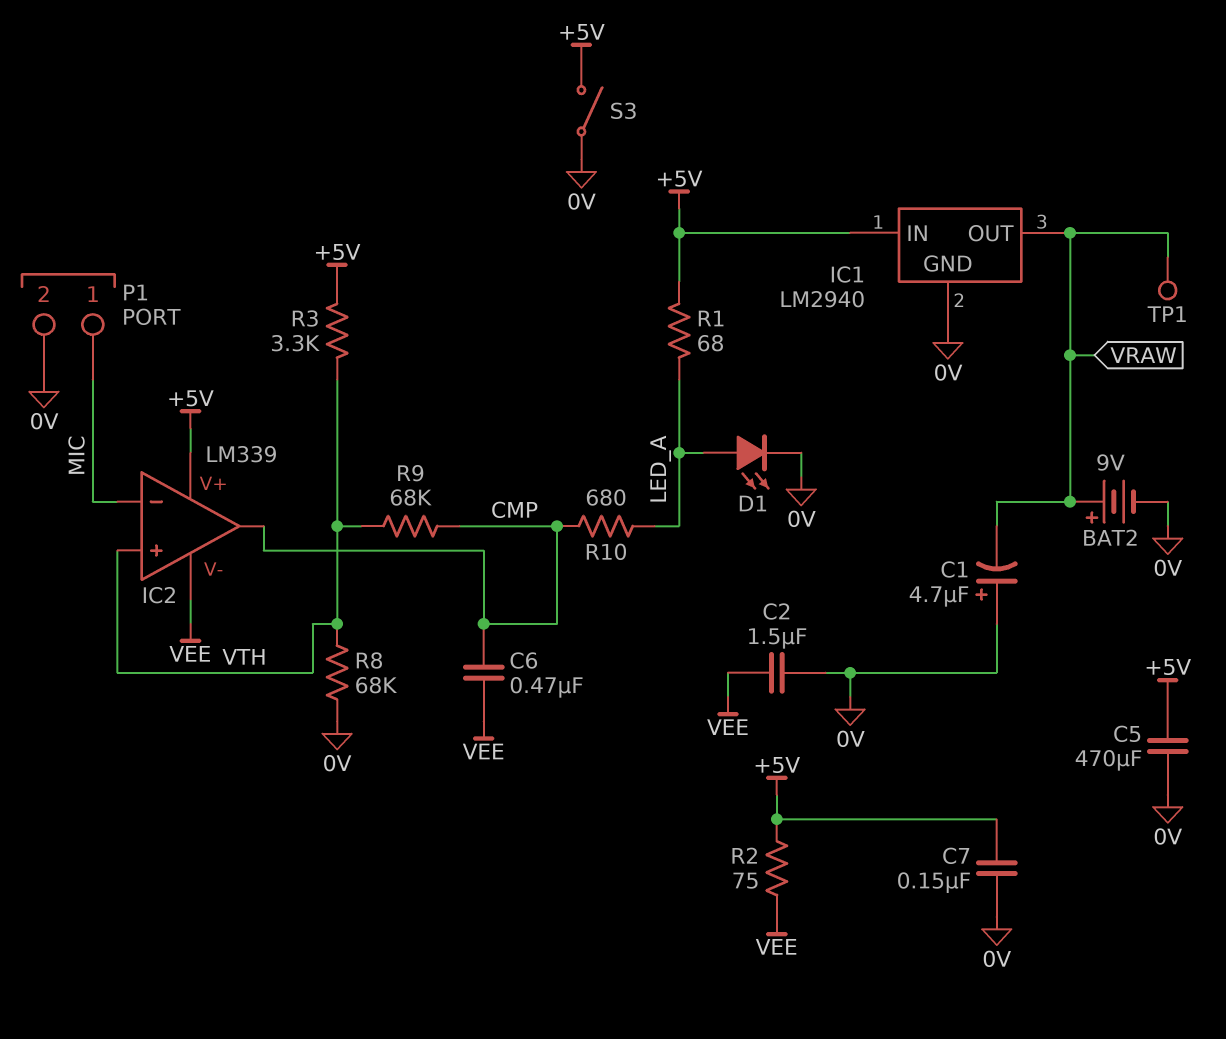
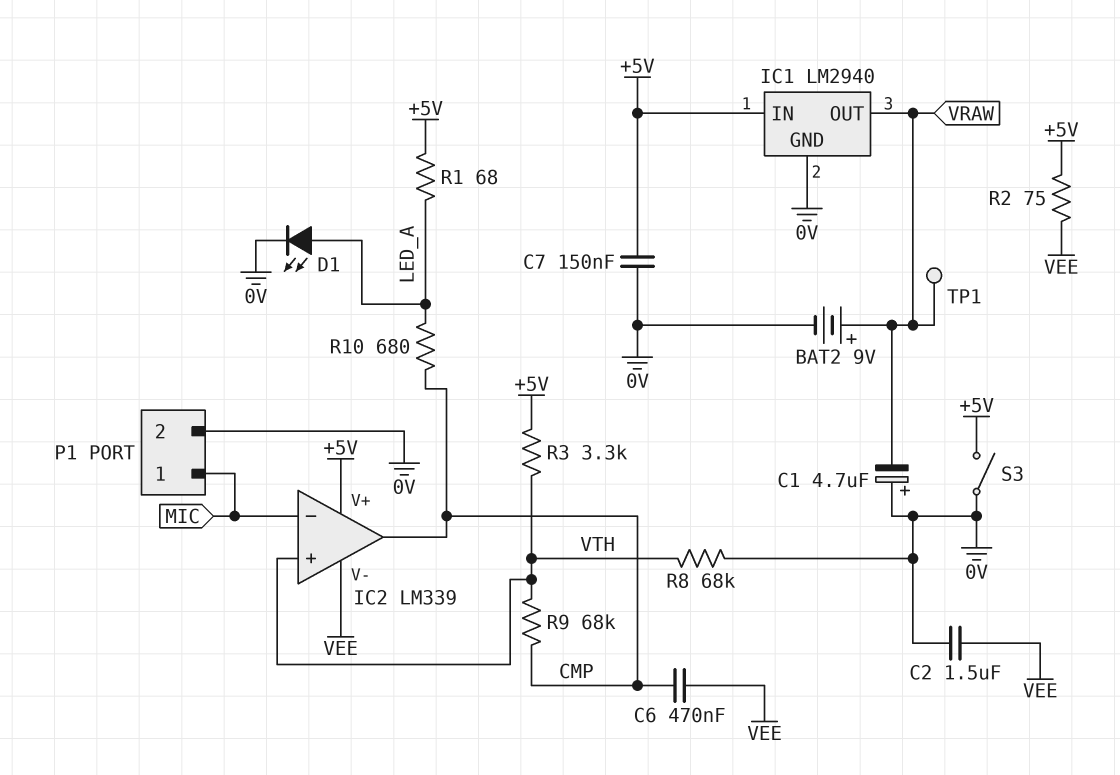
C5: 470uF (+5V, 0V) -> none

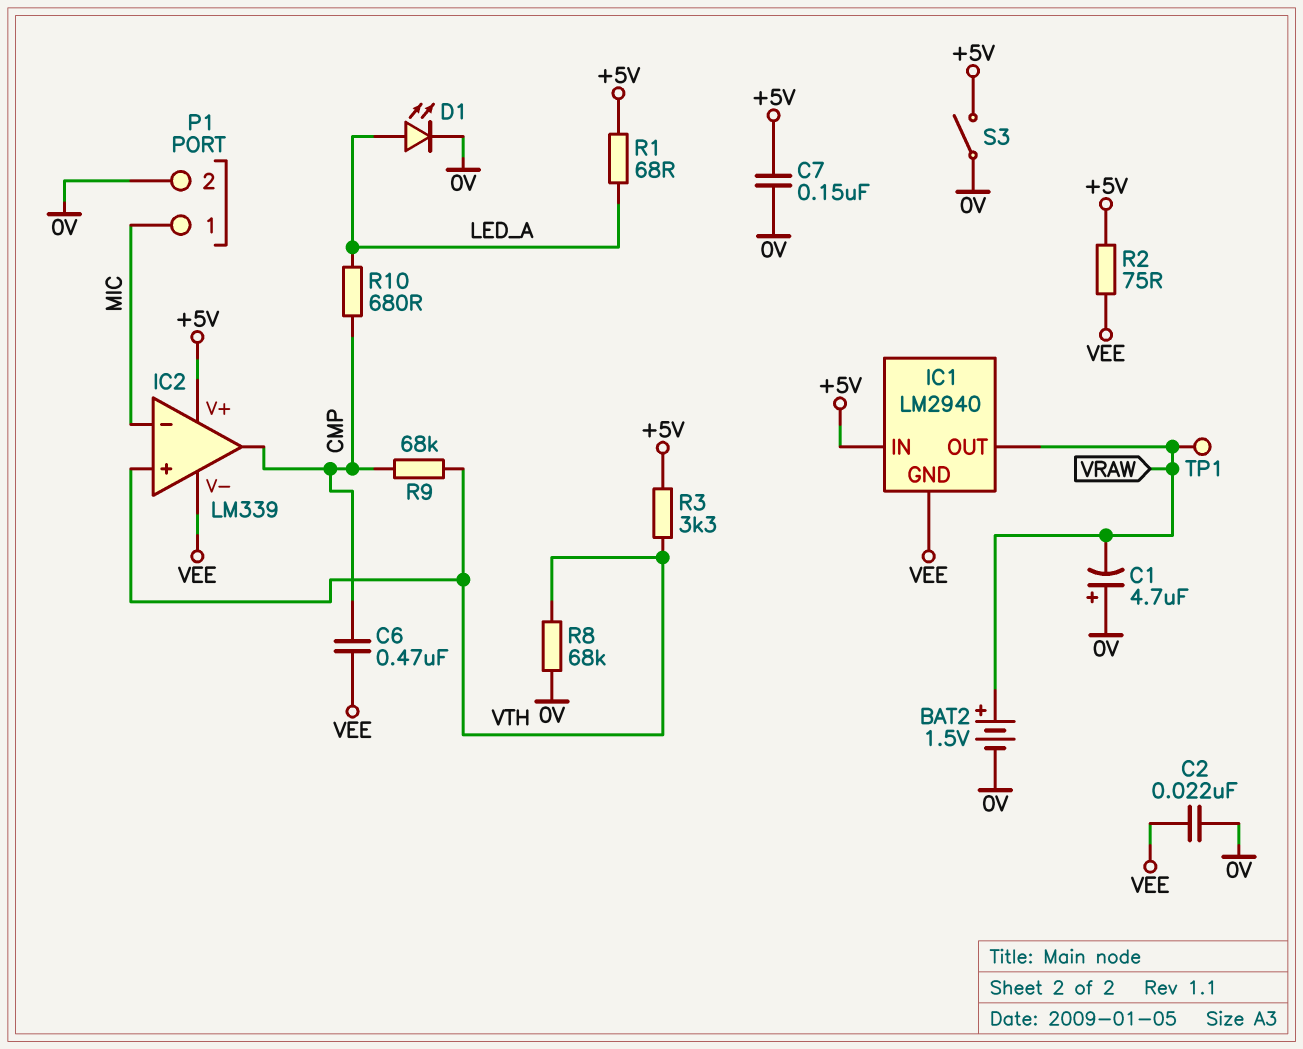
BAT2: 9V (plus VRAW, minus 0V) -> 1.5V (plus VRAW, minus 0V)
C2: 1.5uF (0V, VEE) -> 22nF (0V, VEE)
IC1 pin GND: 0V -> VEE

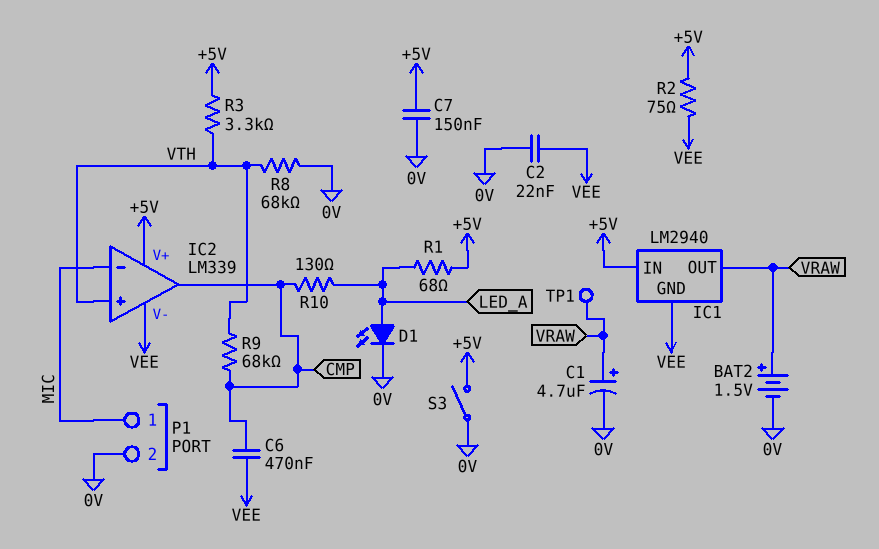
C1: 4.7uF (plus 0V, minus VRAW) -> 4.7uF (plus VRAW, minus 0V)
R10: 680 (CMP, LED_A) -> 130 (CMP, LED_A)

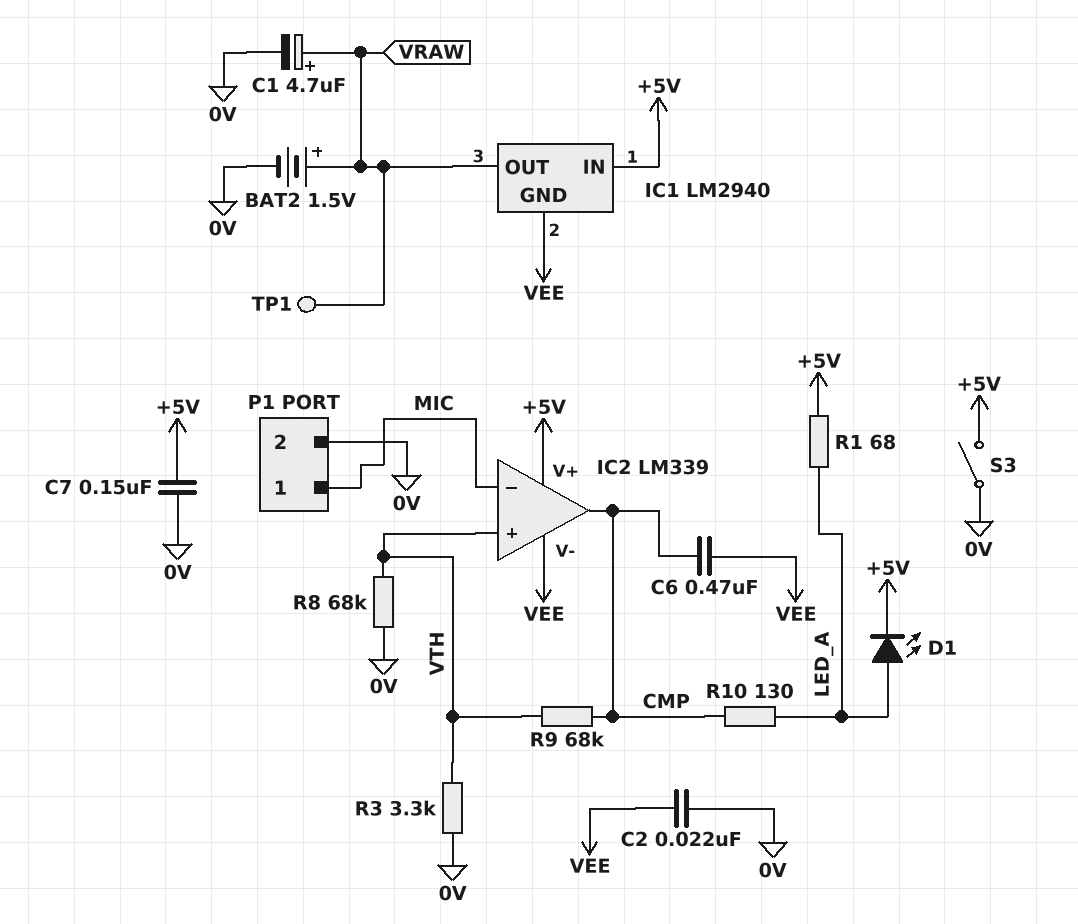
D1: LED (A LED_A, K 0V) -> LED (A LED_A, K +5V)
R2: 75 (+5V, VEE) -> none
R3: 3.3k (+5V, VTH) -> 3.3k (0V, VTH)

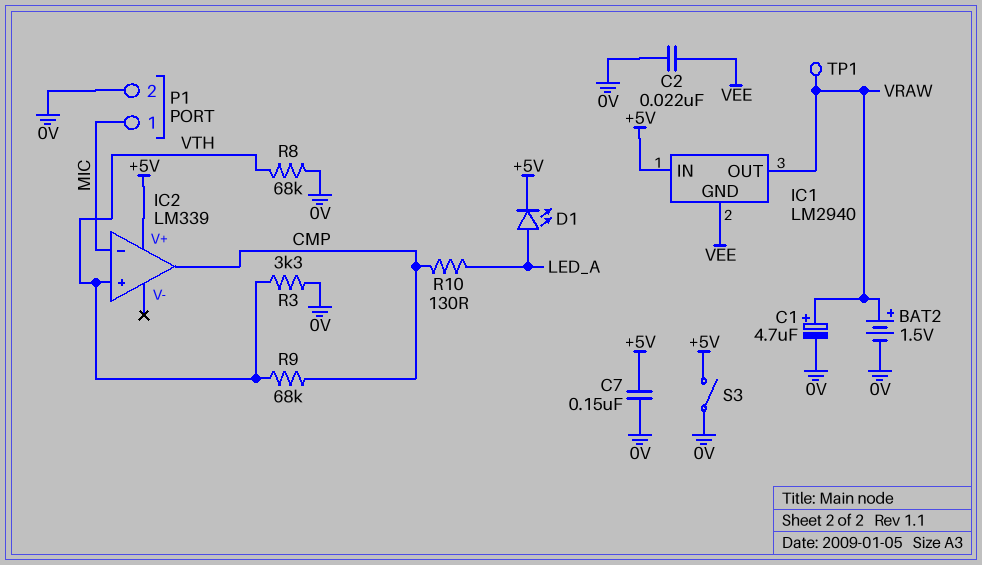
C6: 470nF (CMP, VEE) -> none
IC2 pin V-: VEE -> none
R1: 68 (+5V, LED_A) -> none

